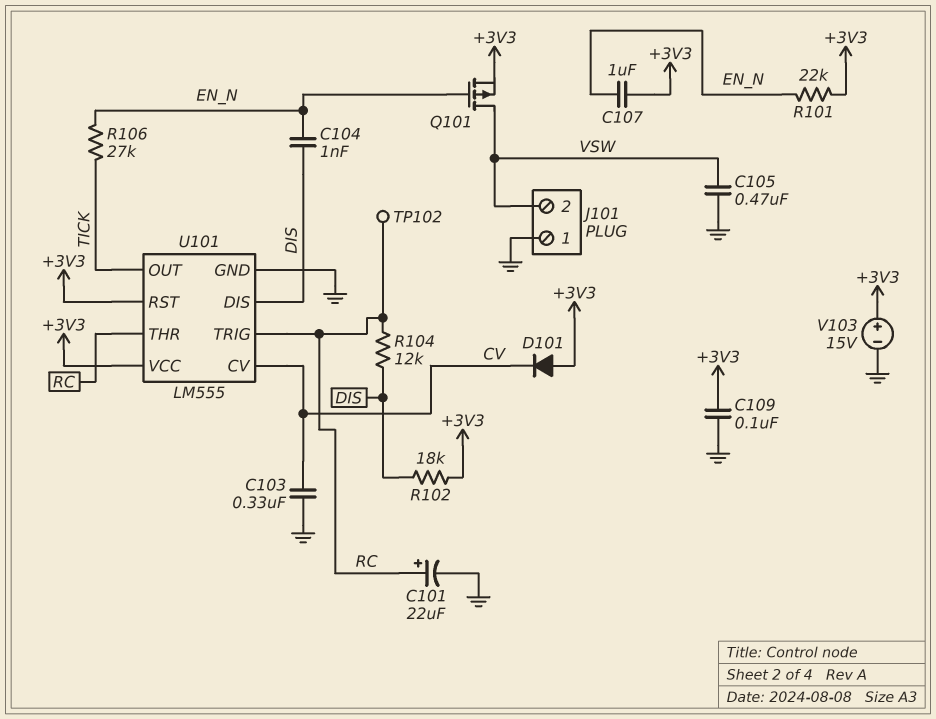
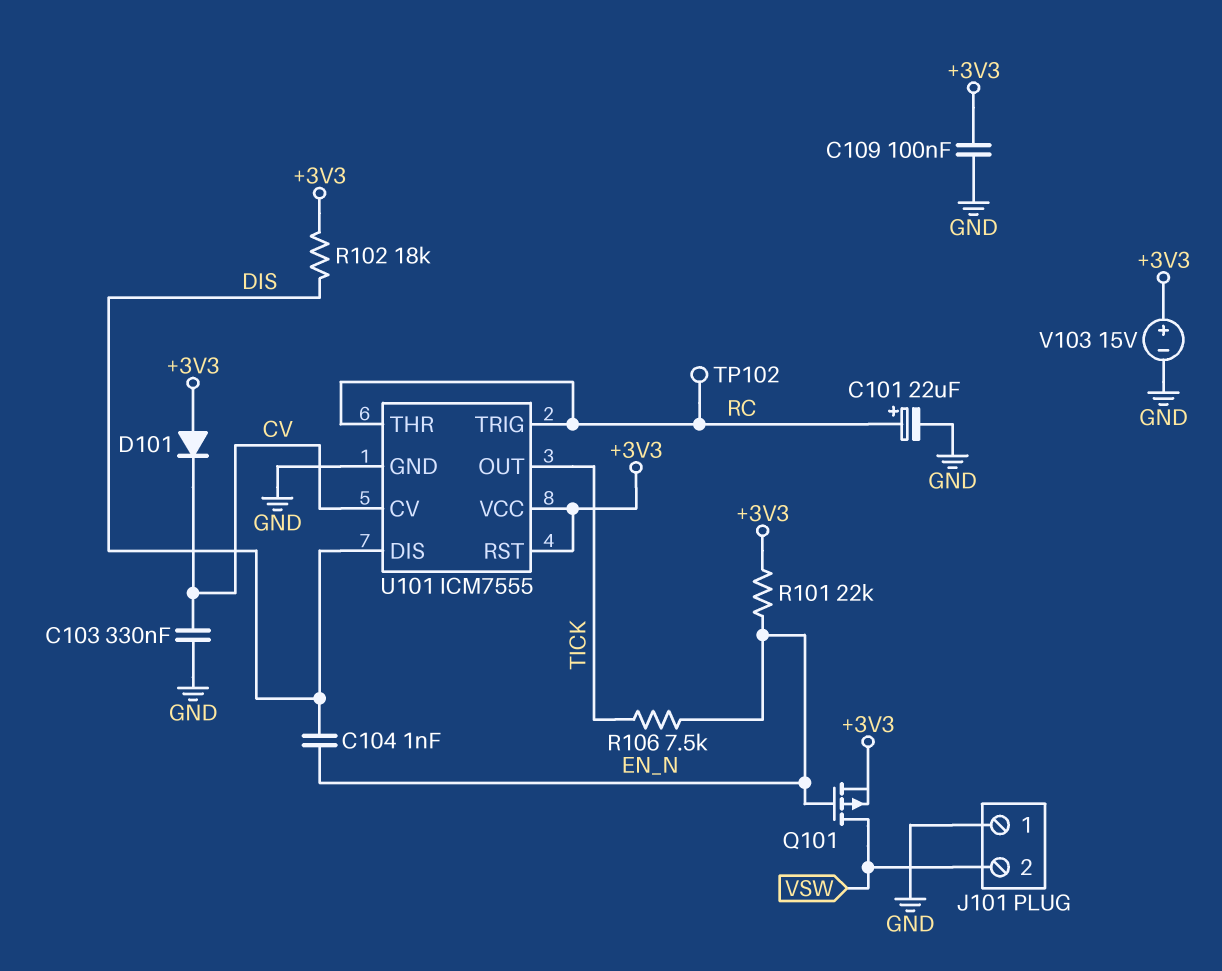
C105: 470nF (GND, VSW) -> none
C107: 1uF (+3V3, EN_N) -> none
R104: 12k (DIS, RC) -> none
R106: 27k (EN_N, TICK) -> 7.5k (EN_N, TICK)
U101: LM555 -> ICM7555

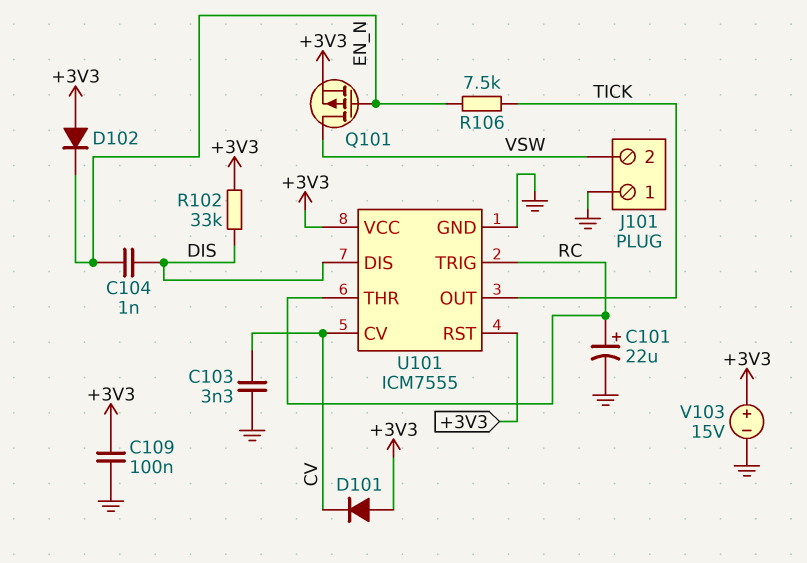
C103: 330nF (CV, GND) -> 3.3nF (CV, GND)
D102: none -> diode (A +3V3, K EN_N)
R101: 22k (+3V3, EN_N) -> none
R102: 18k (+3V3, DIS) -> 33k (+3V3, DIS)
TP102: test point (RC) -> none

